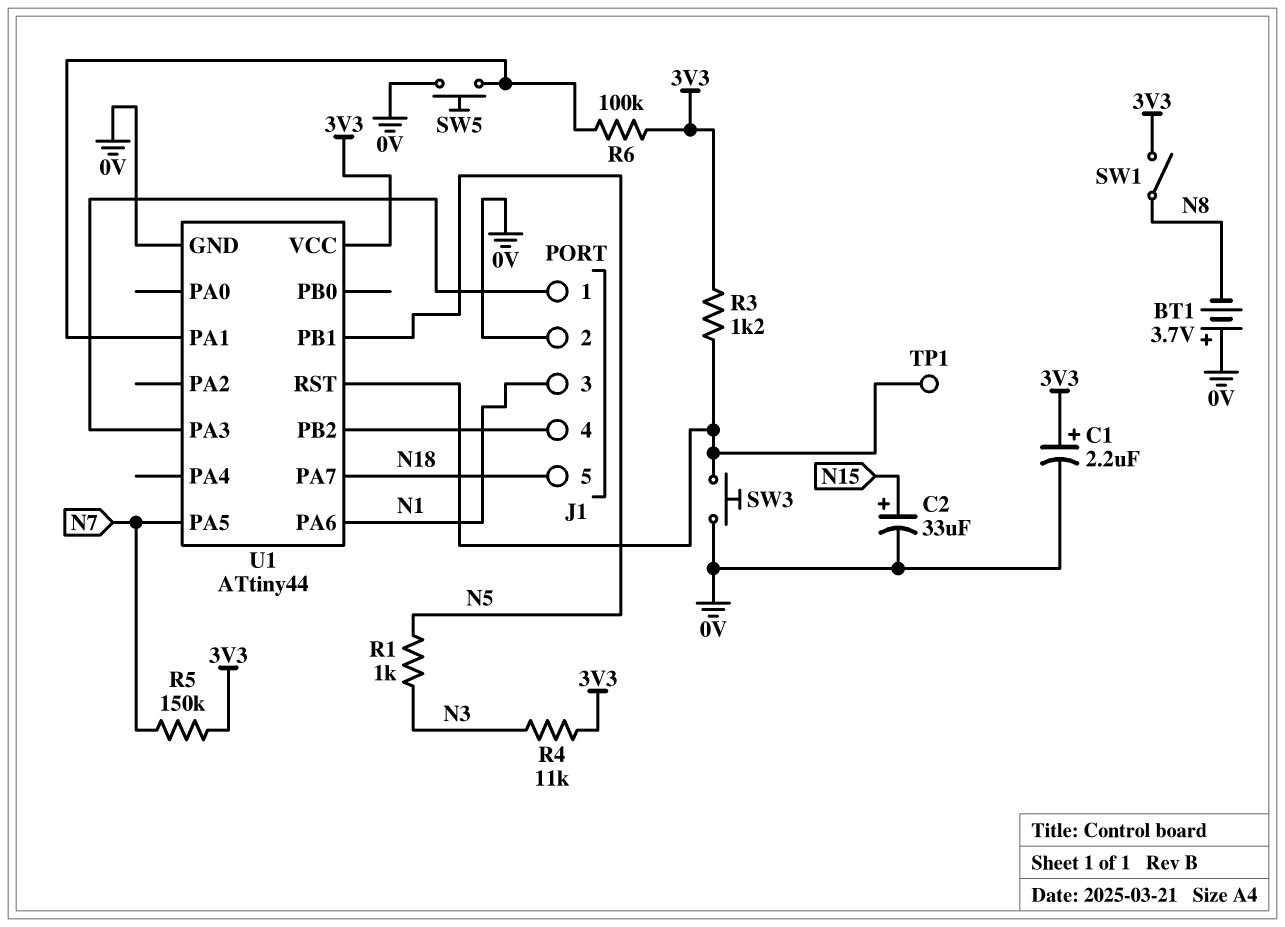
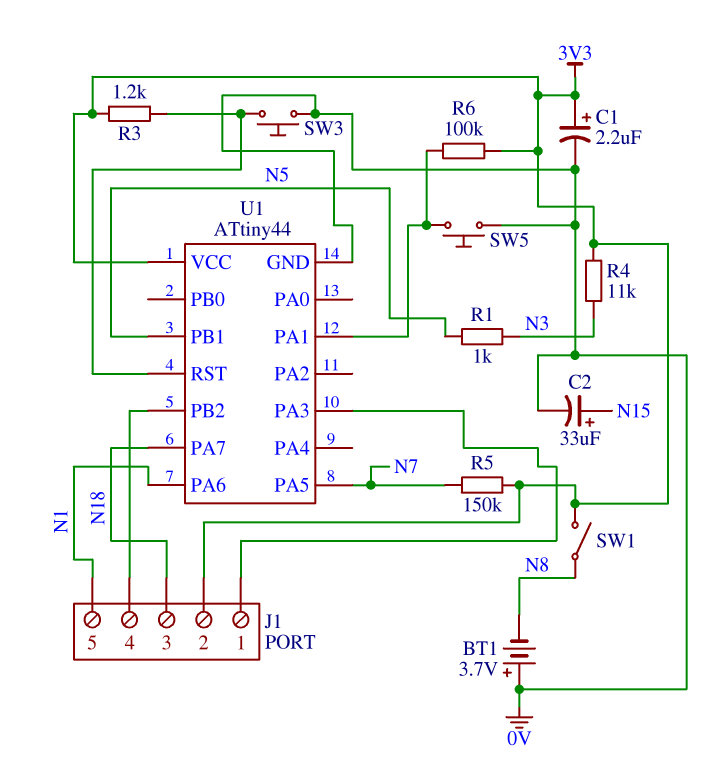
J1 pin 2: 0V -> 3V3
J1 pin 3: N1 -> N18
J1 pin 5: N18 -> N1
TP1: test point (U1/RST) -> none

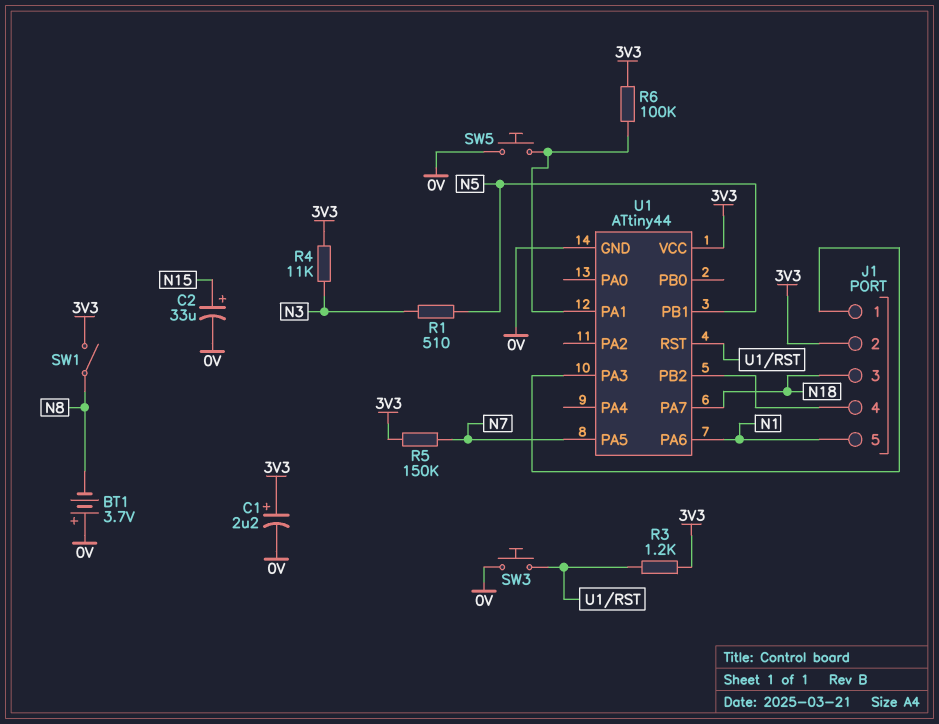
R1: 1k (N3, N5) -> 510 (N3, N5)

